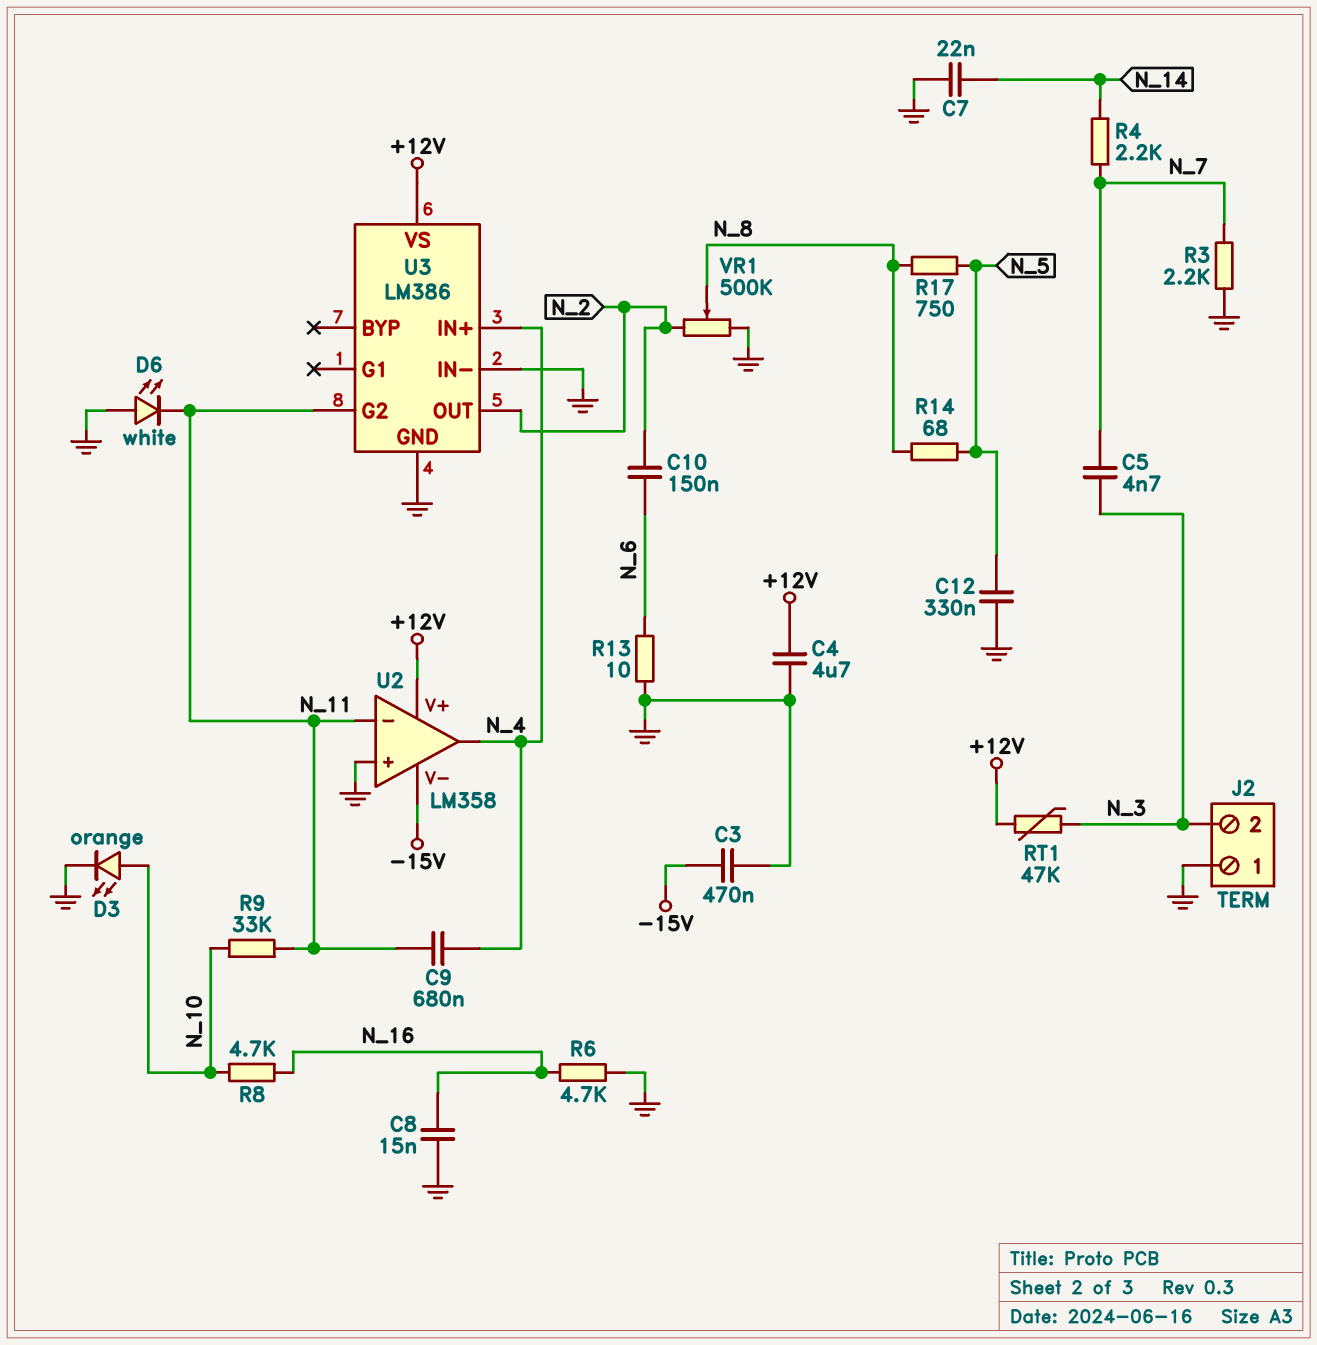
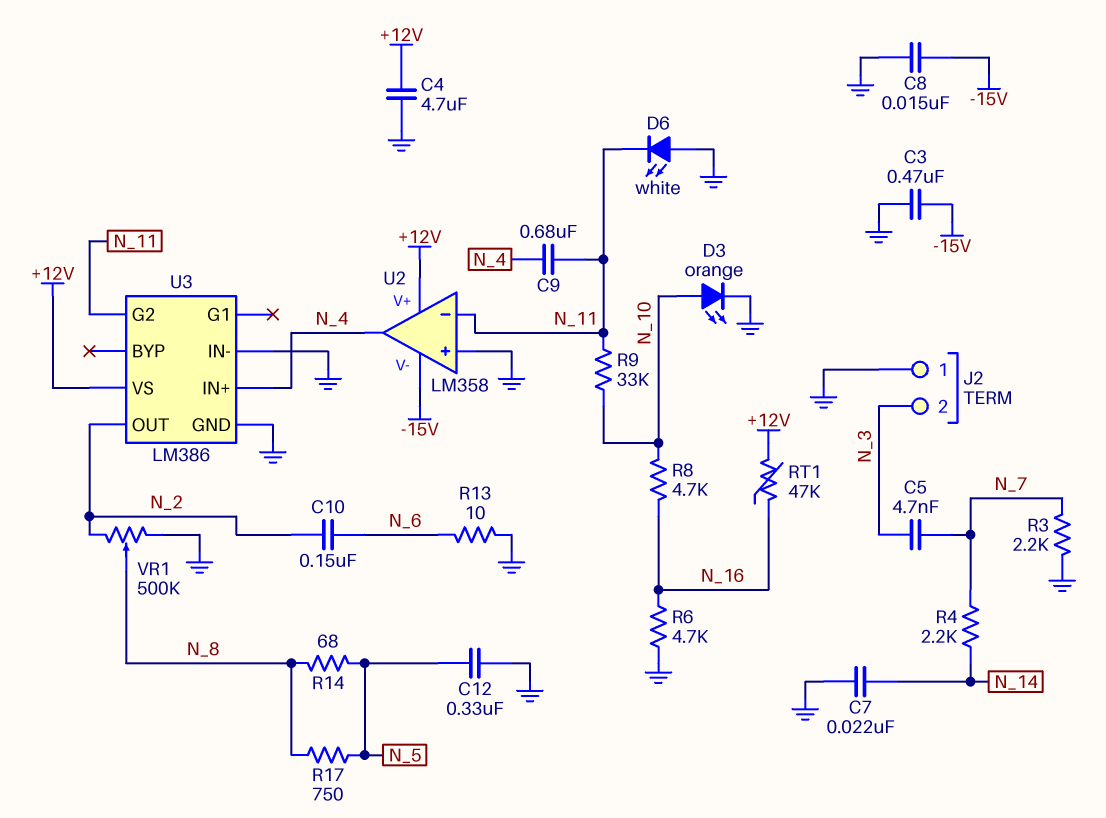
C8: 15nF (GND, N_16) -> 15nF (-15V, GND)
RT1: 47k (+12V, N_3) -> 47k (+12V, N_16)

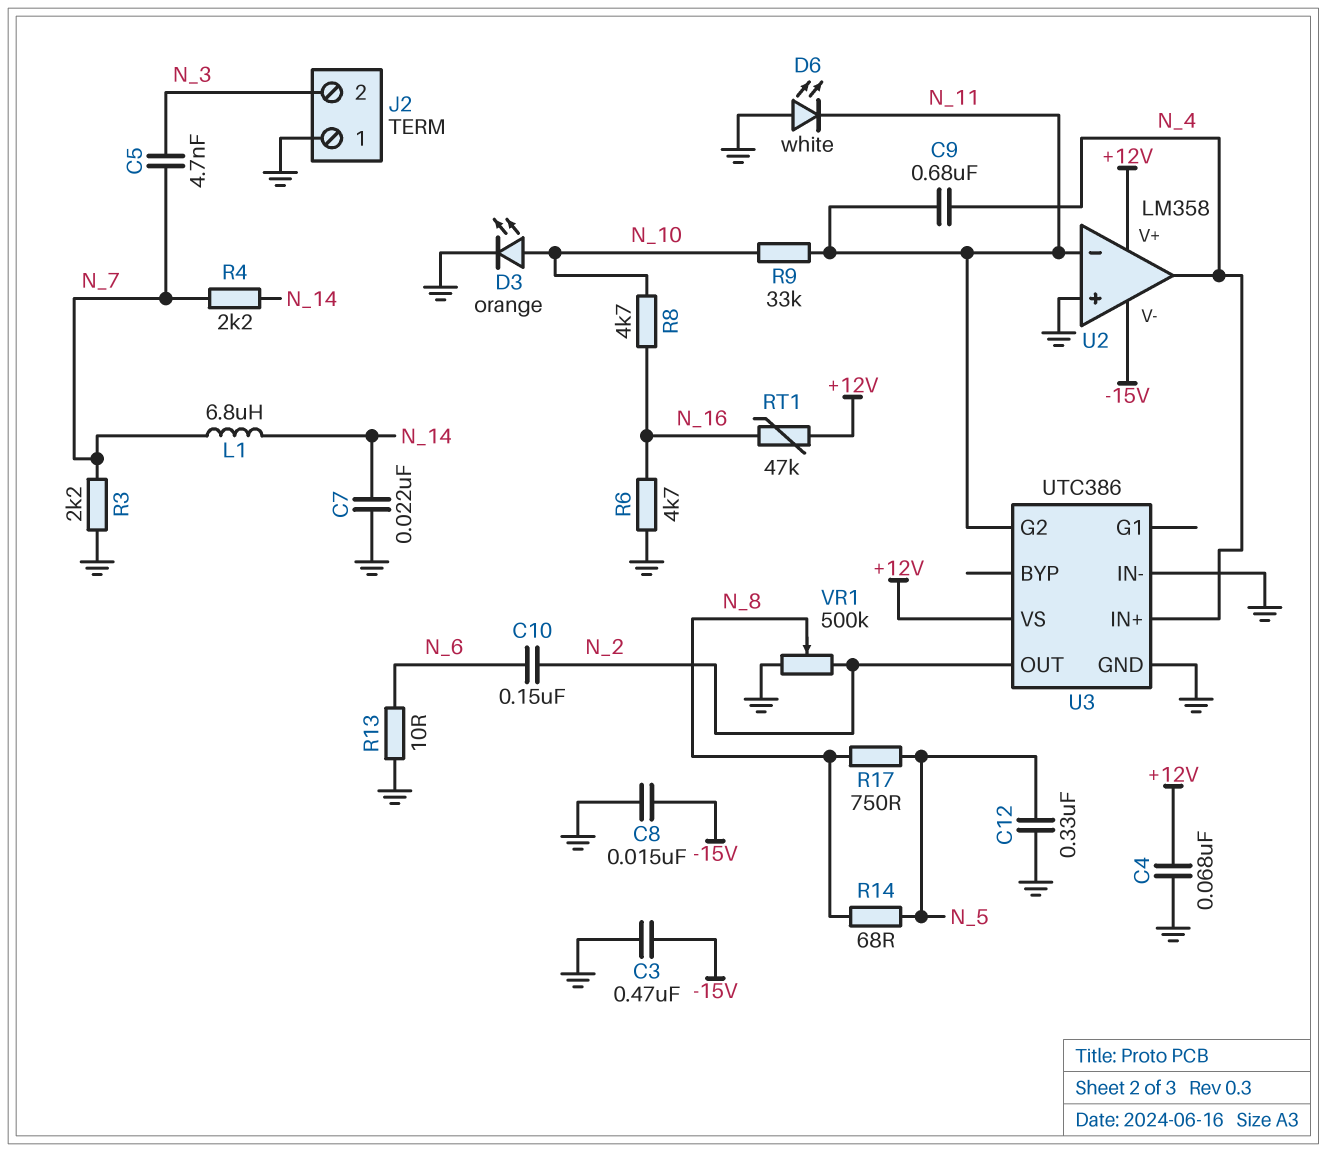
C4: 4.7uF (+12V, GND) -> 68nF (+12V, GND)
L1: none -> 6.8uH (N_7, N_14)
U3: LM386 -> UTC386

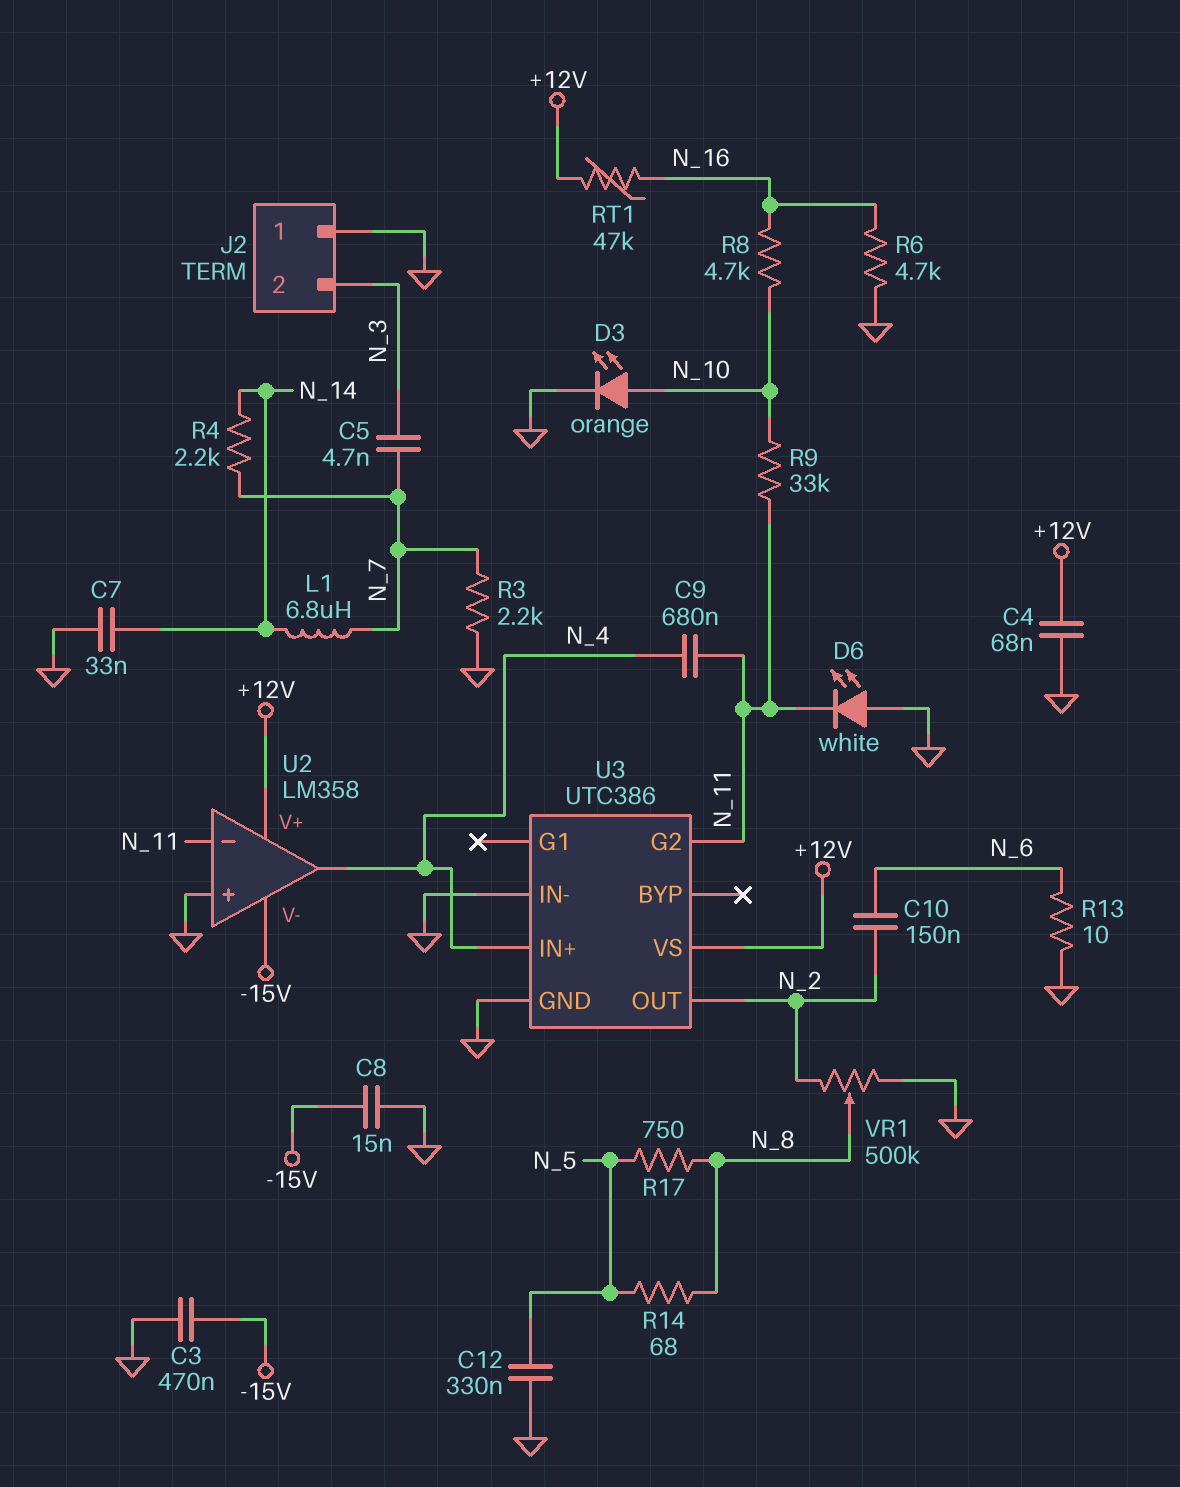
C7: 22nF (GND, N_14) -> 33nF (GND, N_14)

